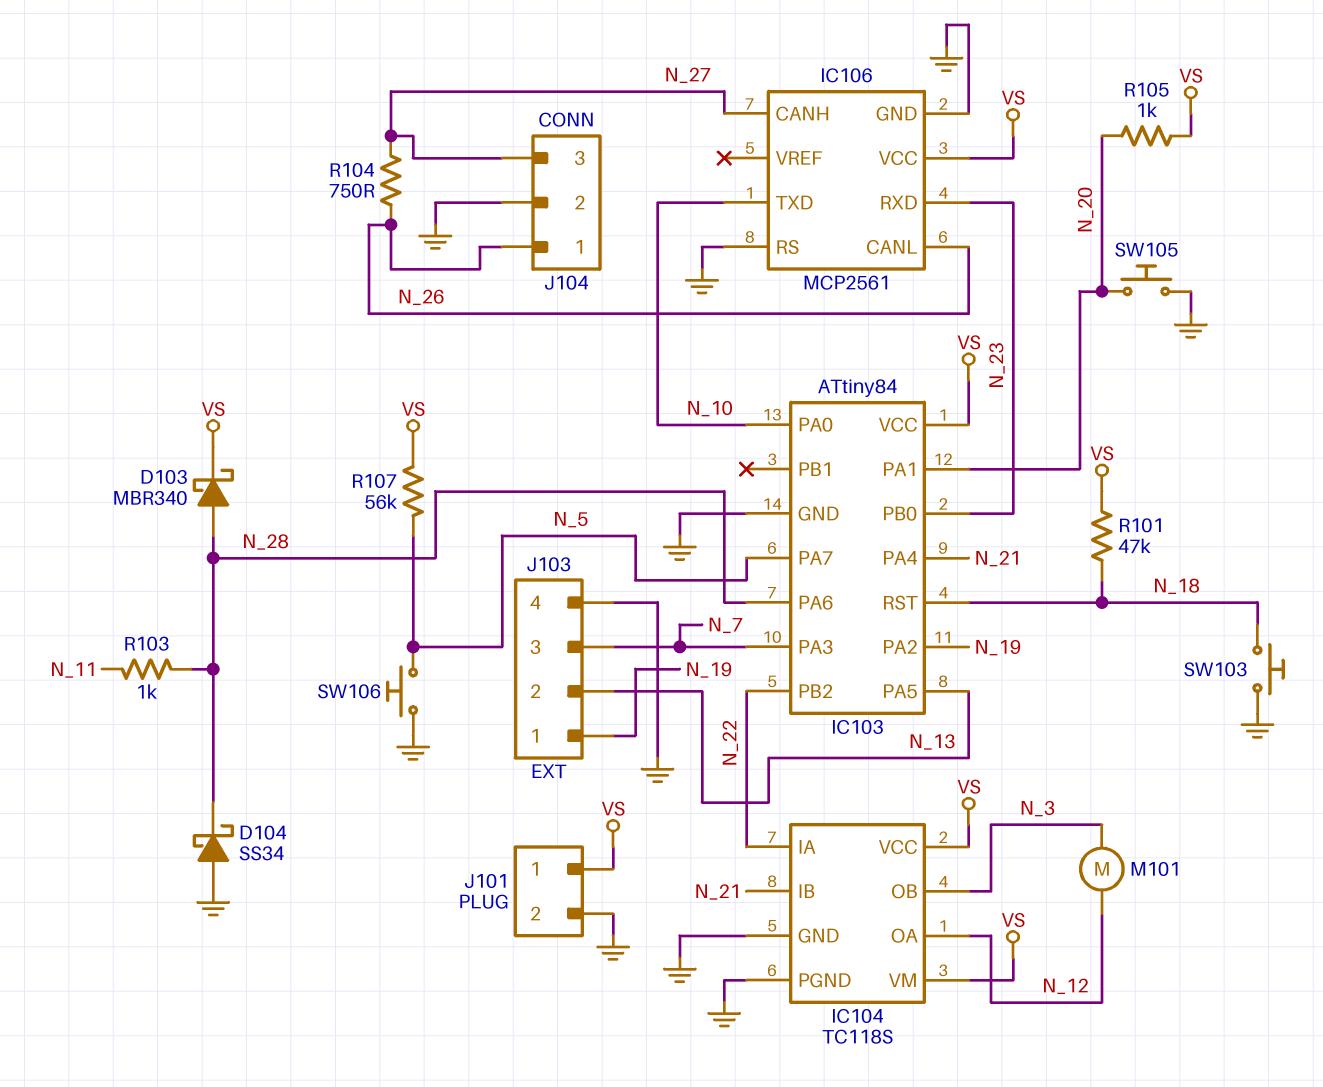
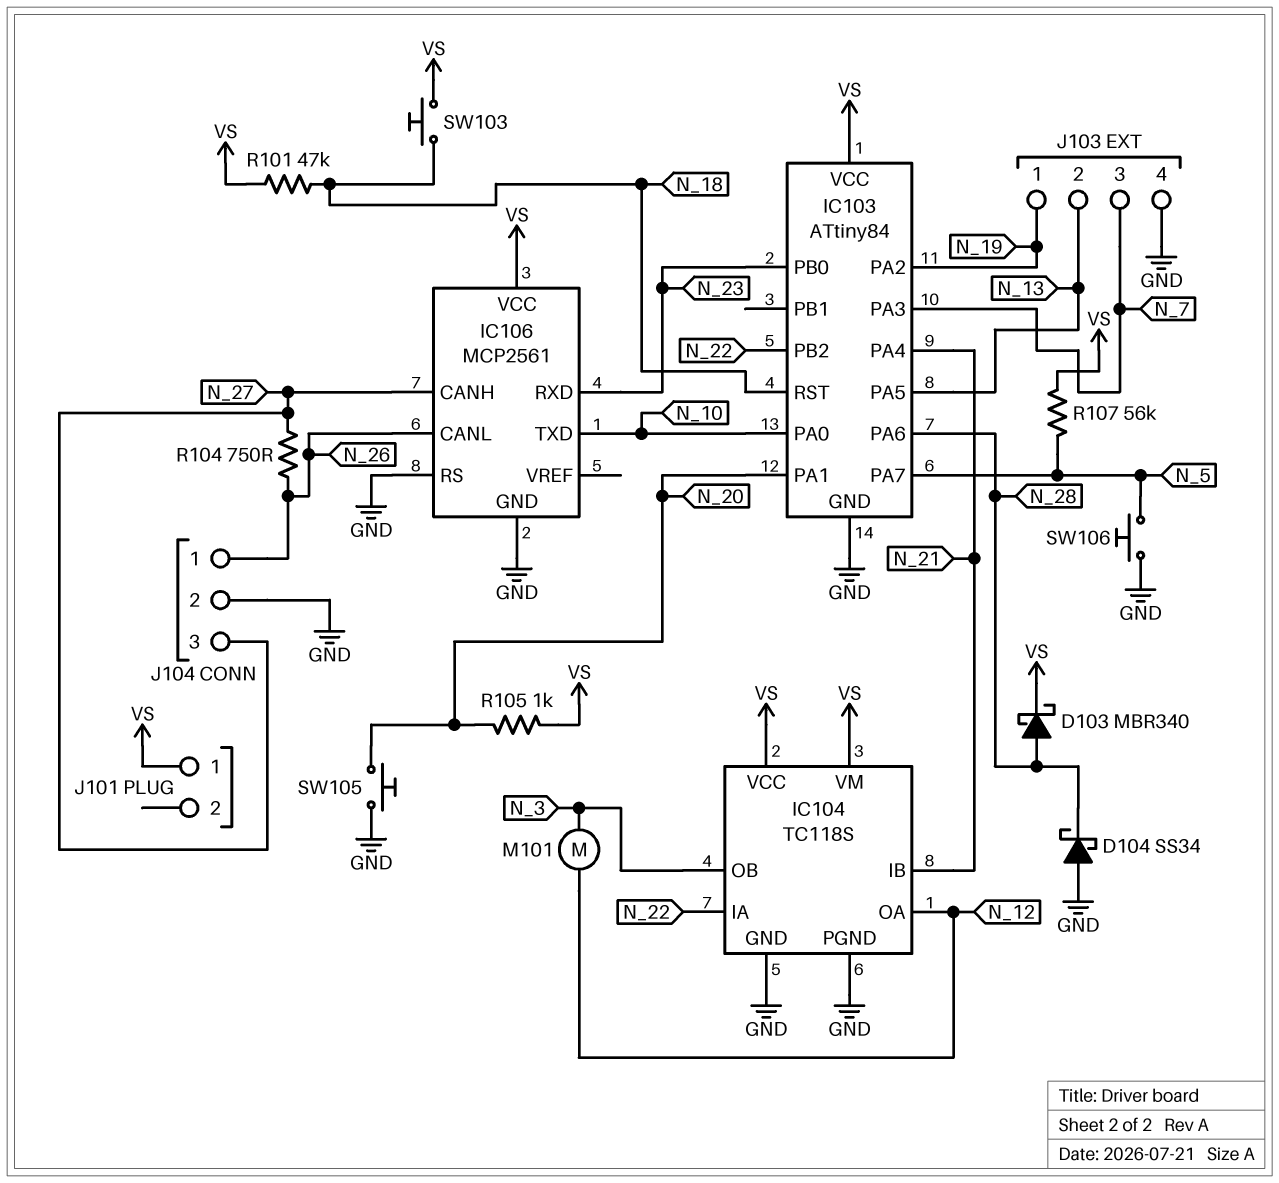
J101 pin 2: GND -> none
R103: 1k (N_11, N_28) -> none
SW103: button (GND, N_18) -> button (N_18, VS)

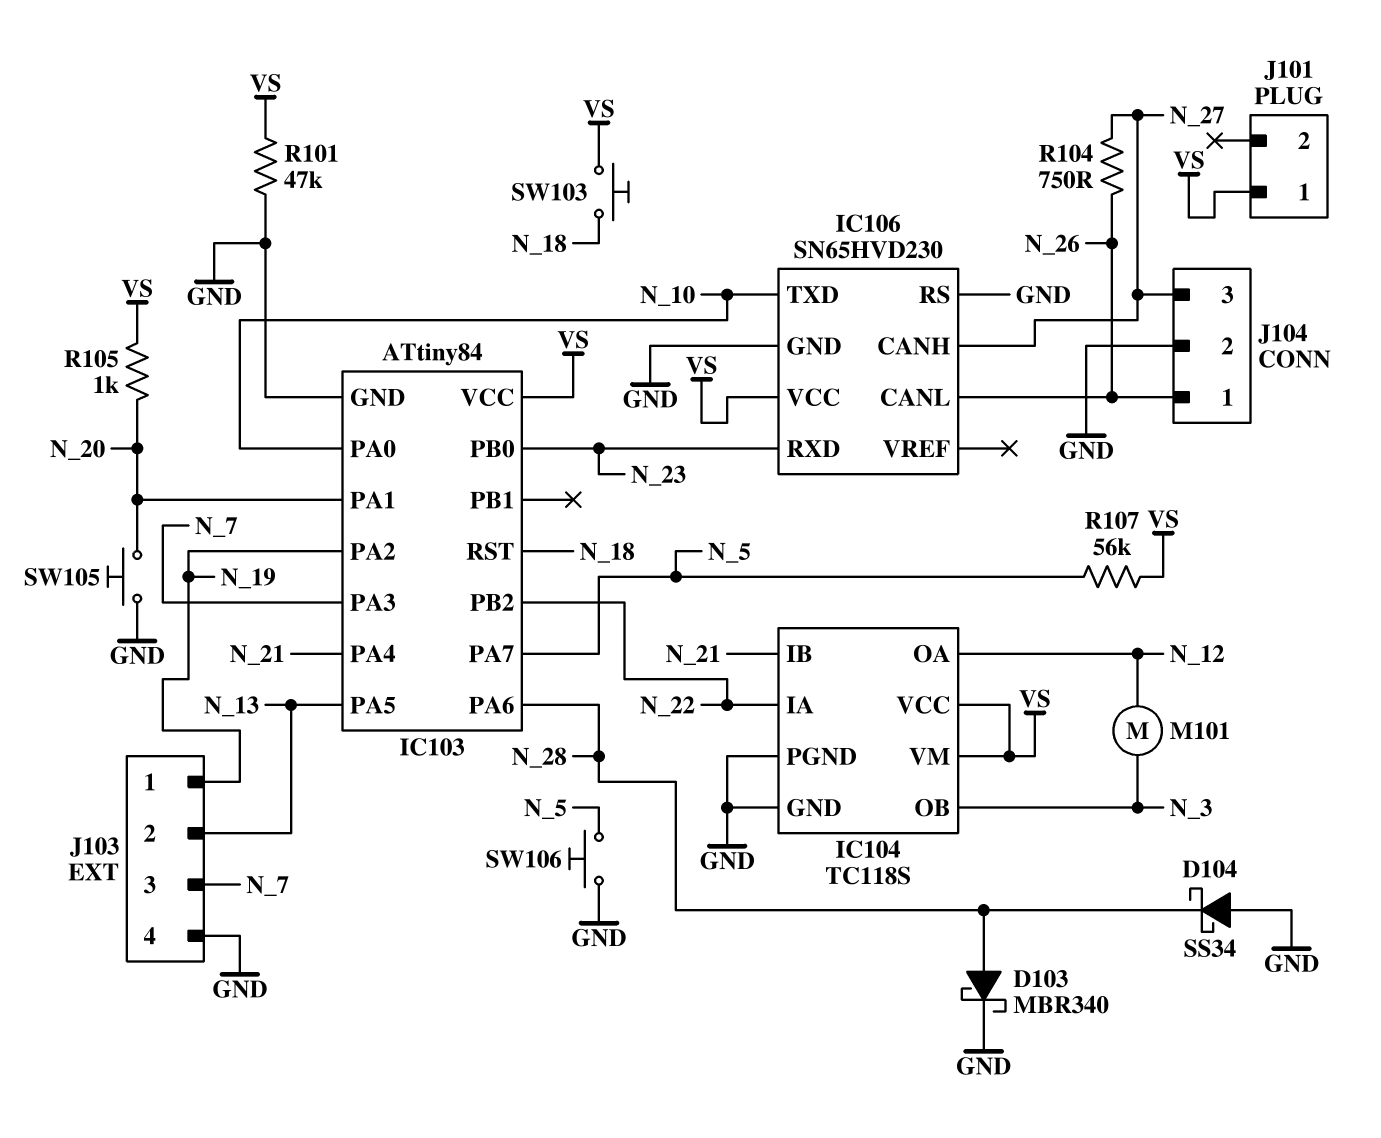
D103: schottky MBR340 (A N_28, K VS) -> schottky MBR340 (A N_28, K GND)
IC106: MCP2561 -> SN65HVD230
R101: 47k (N_18, VS) -> 47k (GND, VS)

